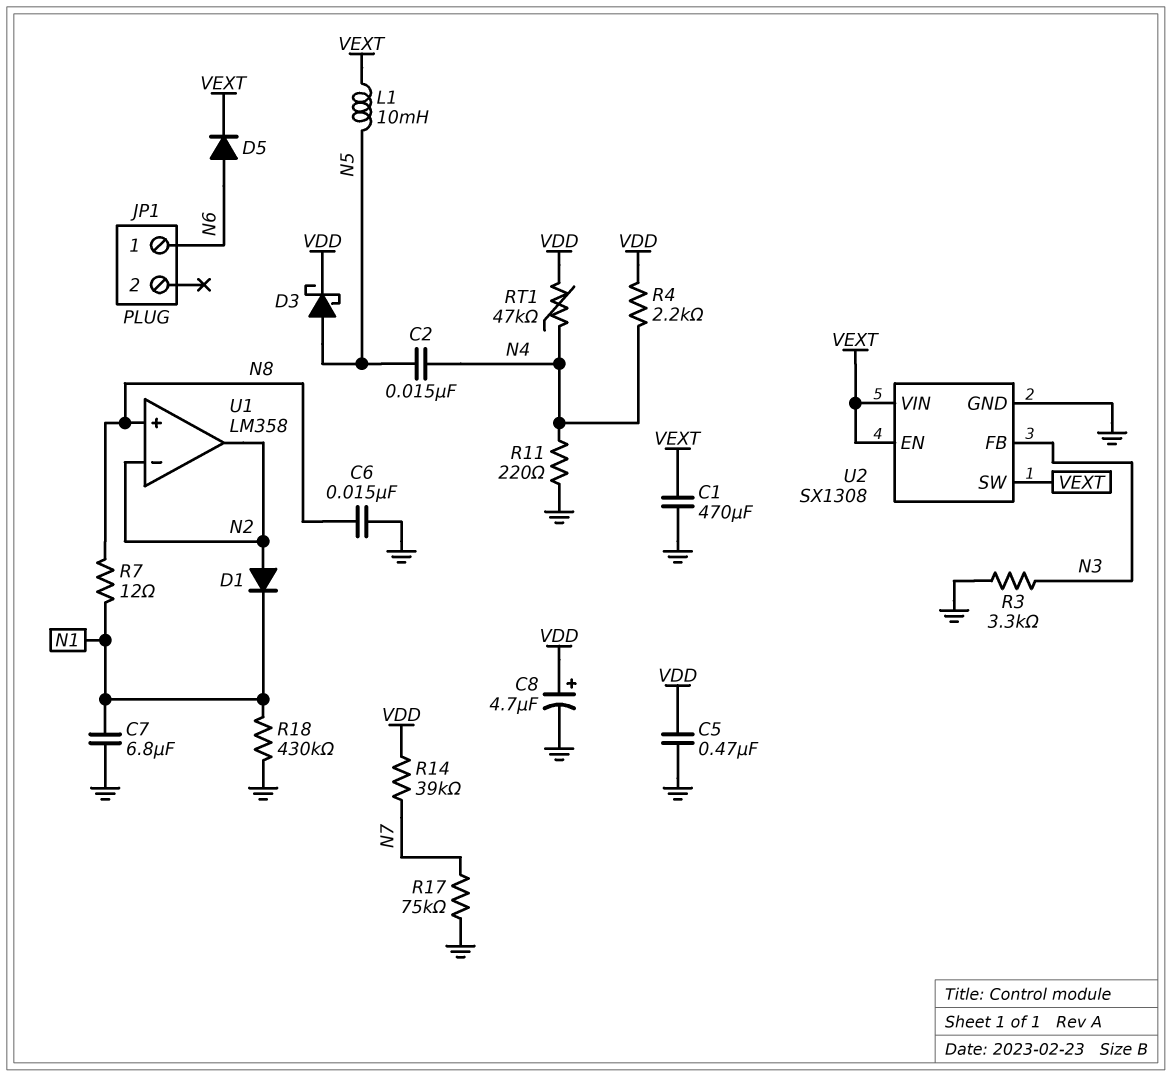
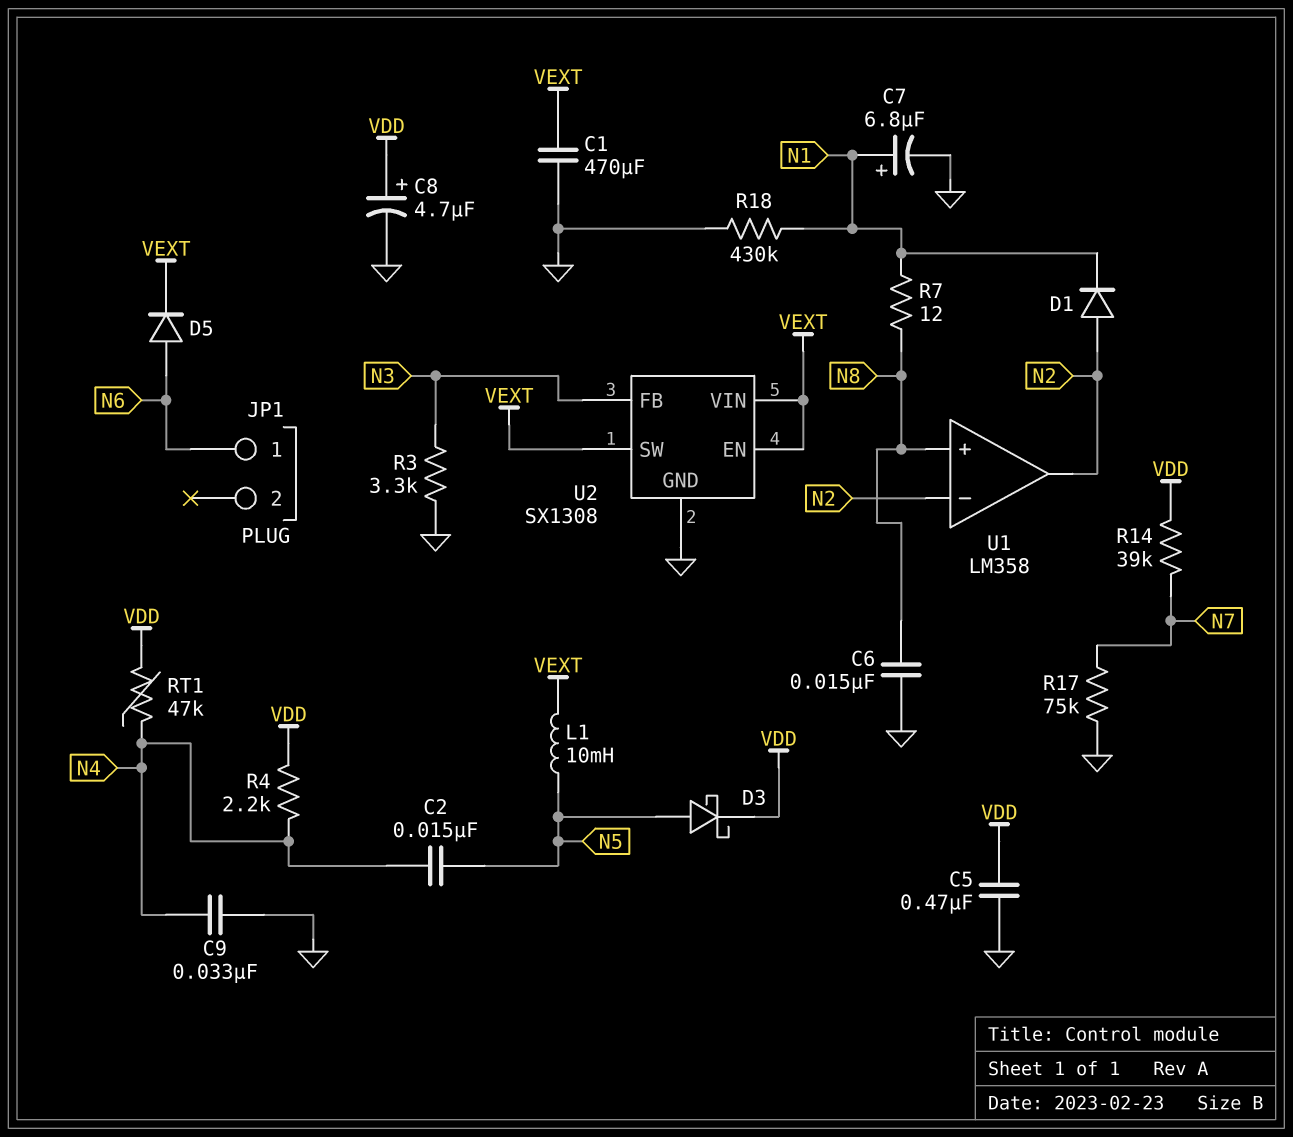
C7: 6.8uF (GND, N1) -> 6.8uF (plus N1, minus GND)
C9: none -> 33nF (GND, N4)
R11: 220 (GND, N4) -> none

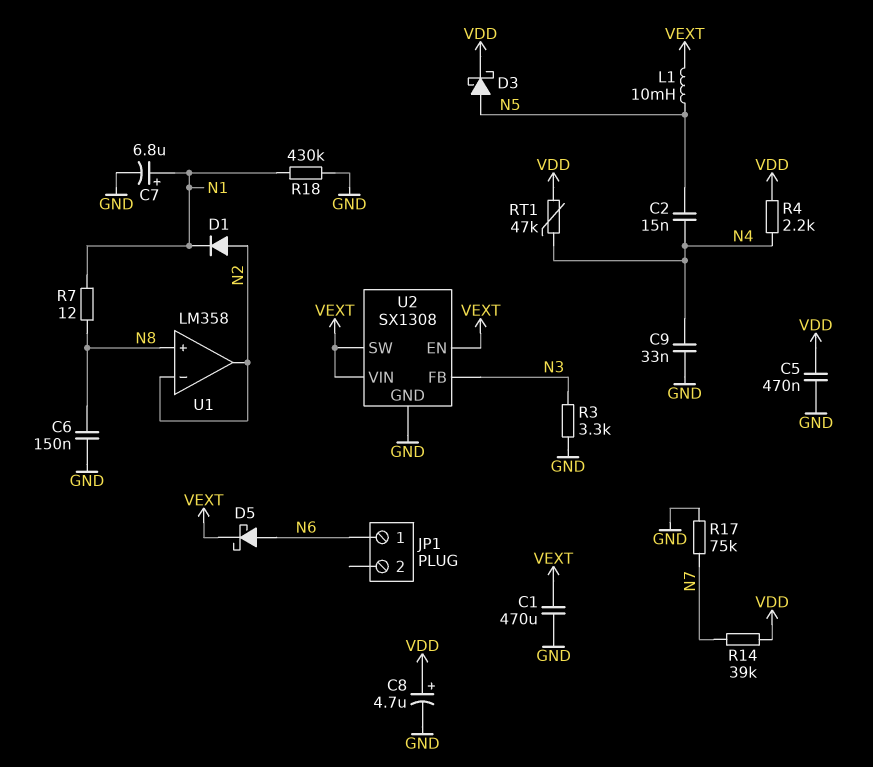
C6: 15nF (GND, N8) -> 150nF (GND, N8)
D5: diode (A N6, K VEXT) -> schottky (A N6, K VEXT)

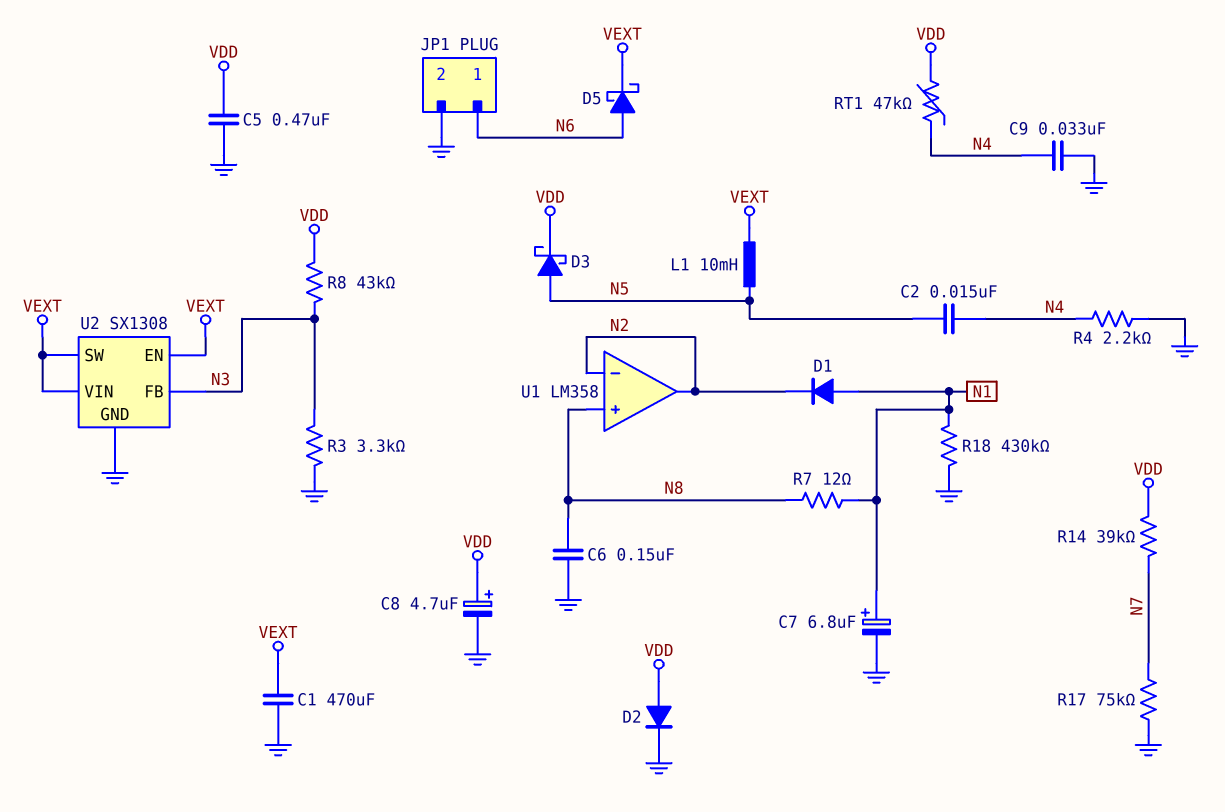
D1: diode (A N2, K N1) -> diode (A N1, K N2)
D2: none -> diode (A VDD, K GND)
JP1 pin 2: none -> GND
R4: 2.2k (N4, VDD) -> 2.2k (GND, N4)
R8: none -> 43k (N3, VDD)

